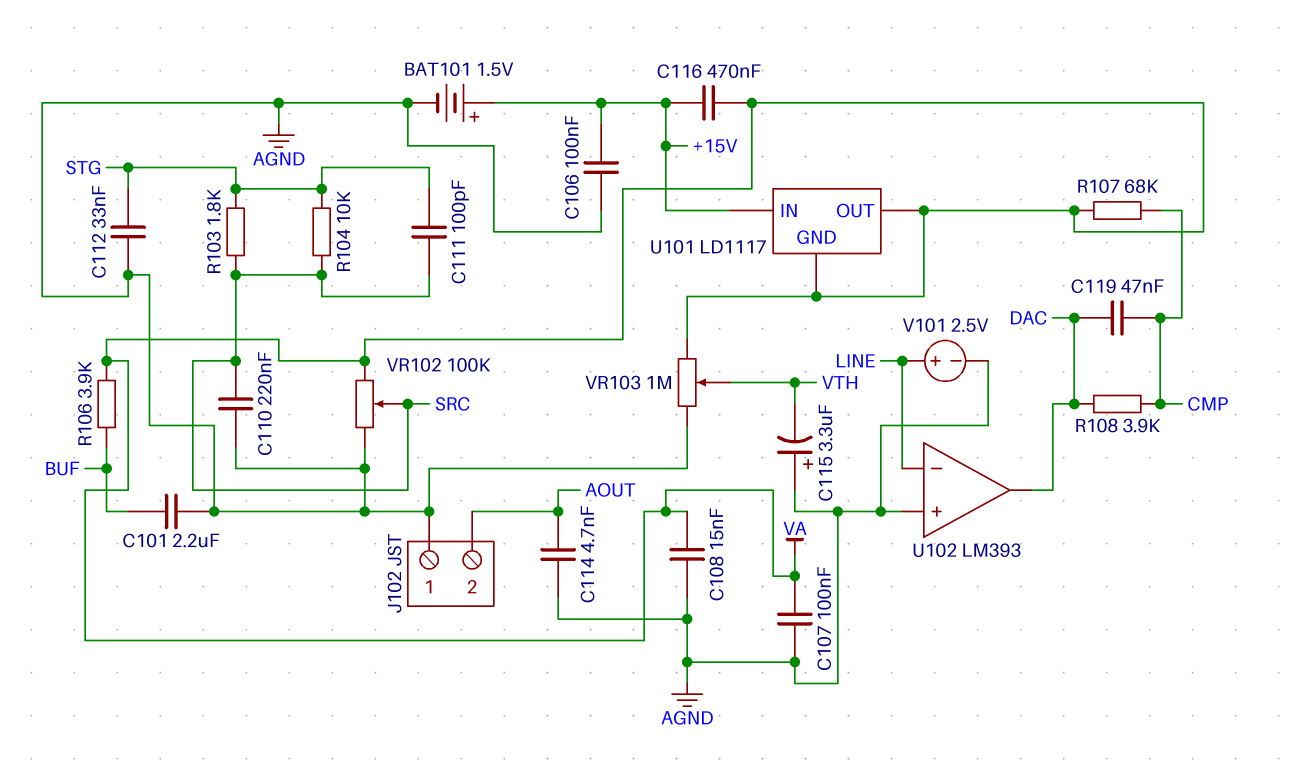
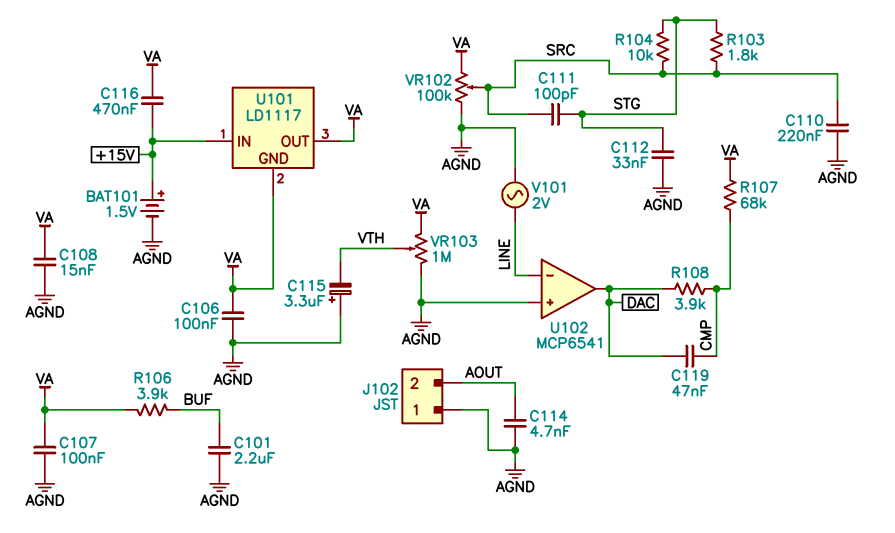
C106: 100nF (+15V, AGND) -> 100nF (AGND, VA)
U102: LM393 -> MCP6541
V101: 2.5V (plus LINE, minus AGND) -> AC 2V (AGND, LINE)

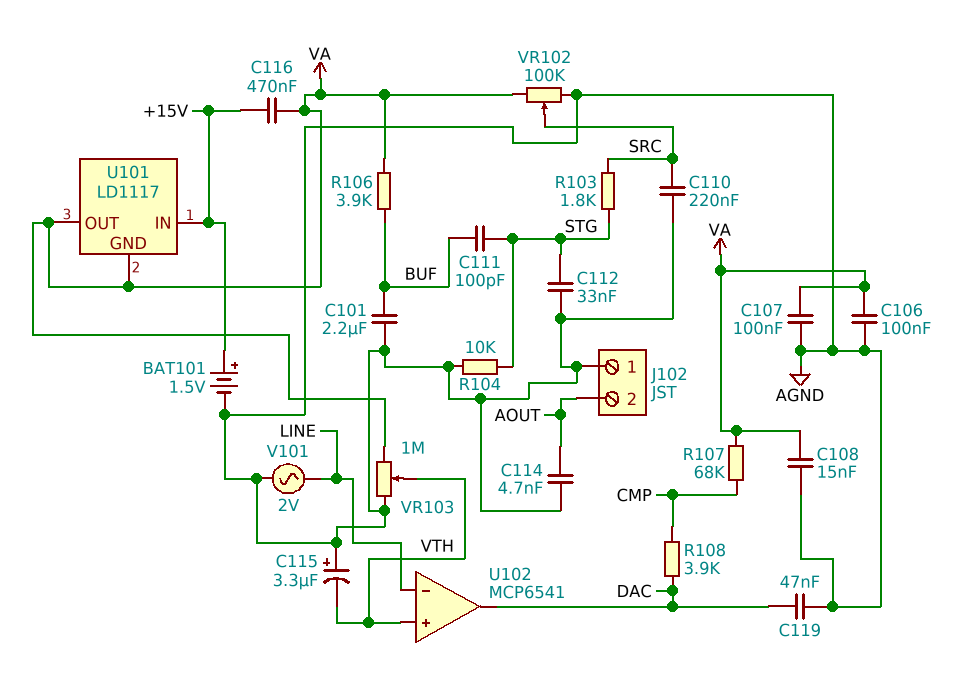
C111: 100pF (SRC, STG) -> 100pF (BUF, STG)
C119: 47nF (CMP, DAC) -> 47nF (AGND, DAC)
R104: 10k (SRC, STG) -> 10k (AGND, STG)
U102 pin in+: AGND -> VTH

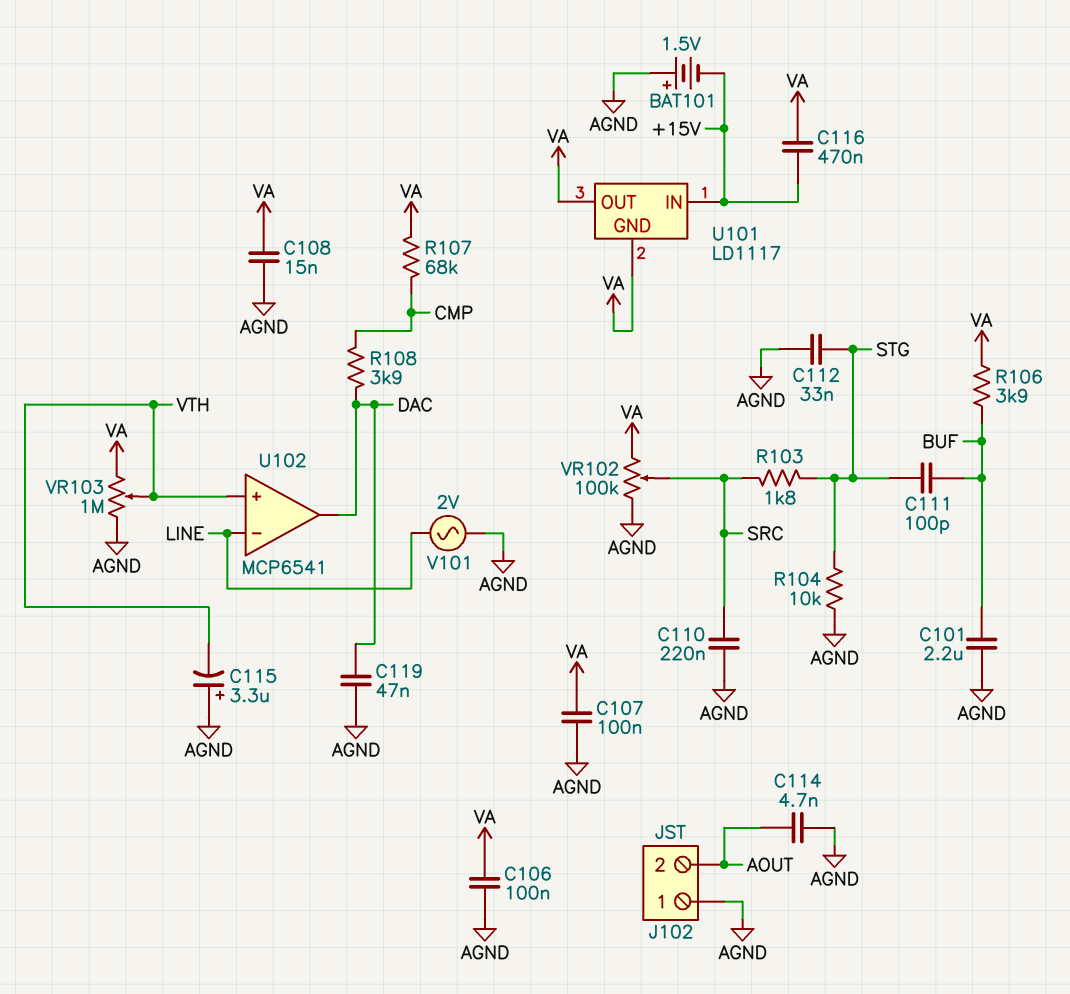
BAT101: 1.5V (plus +15V, minus AGND) -> 1.5V (plus AGND, minus +15V)

